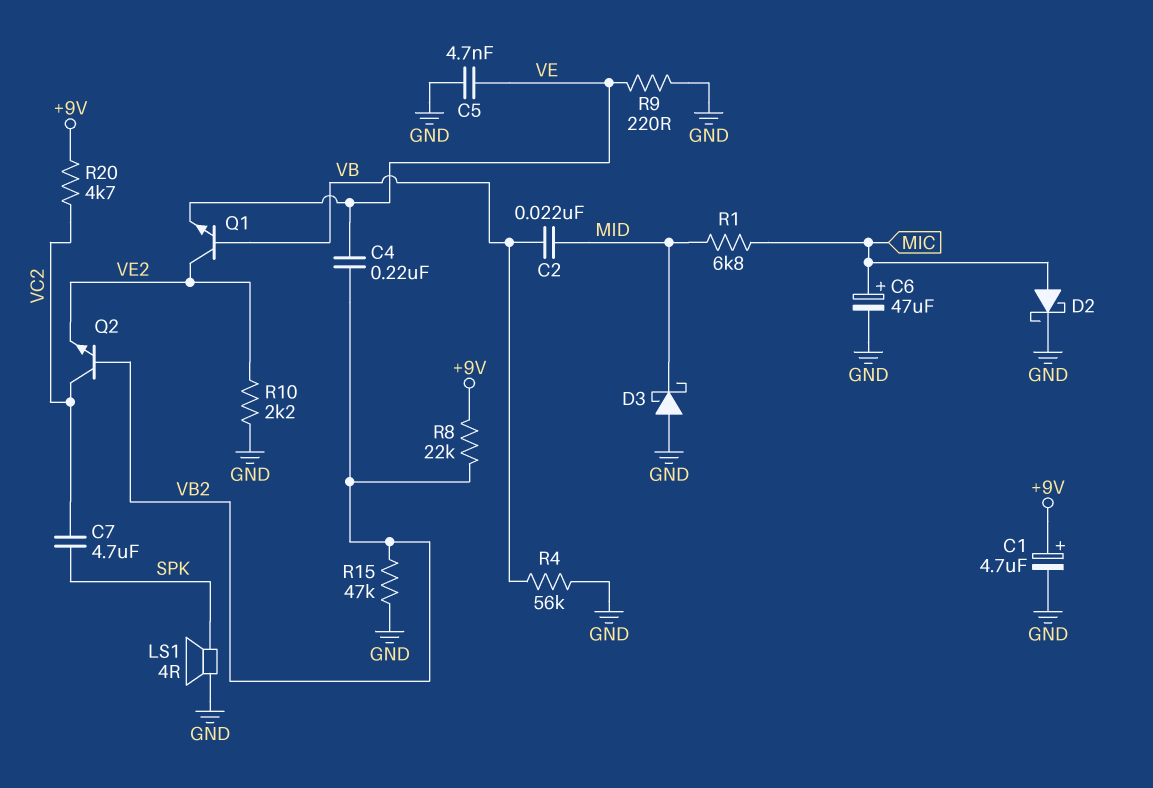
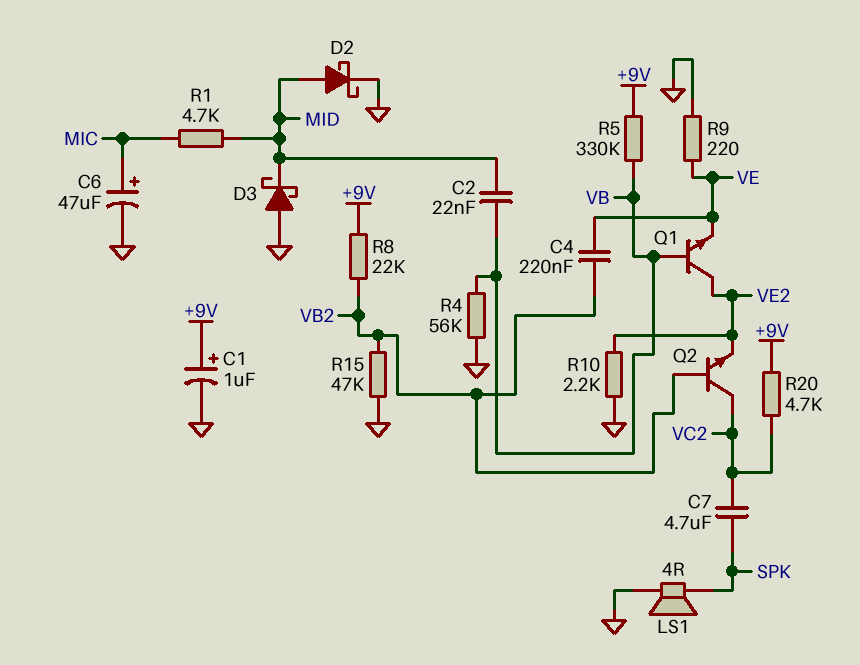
C1: 4.7uF (plus +9V, minus GND) -> 1uF (plus +9V, minus GND)
C5: 4.7nF (GND, VE) -> none
D2: schottky (A MIC, K GND) -> schottky (A MID, K GND)
R1: 6.8k (MIC, MID) -> 4.7k (MIC, MID)
R5: none -> 330k (+9V, VB)

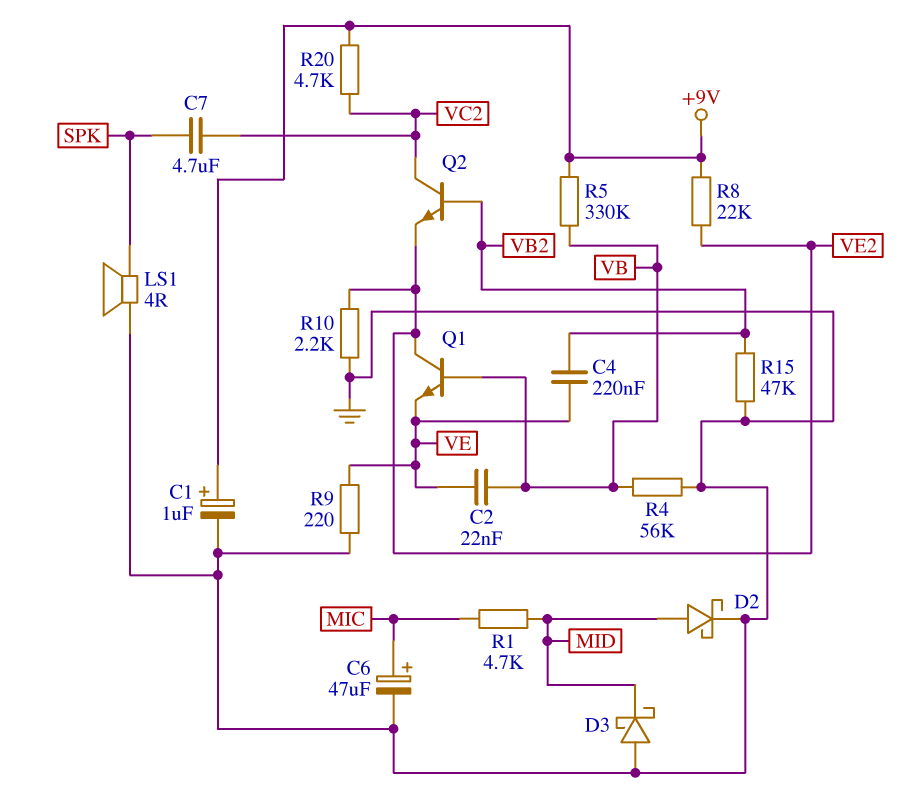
C2: 22nF (MID, VB) -> 22nF (VB, VE)
R8: 22k (+9V, VB2) -> 22k (+9V, VE2)

